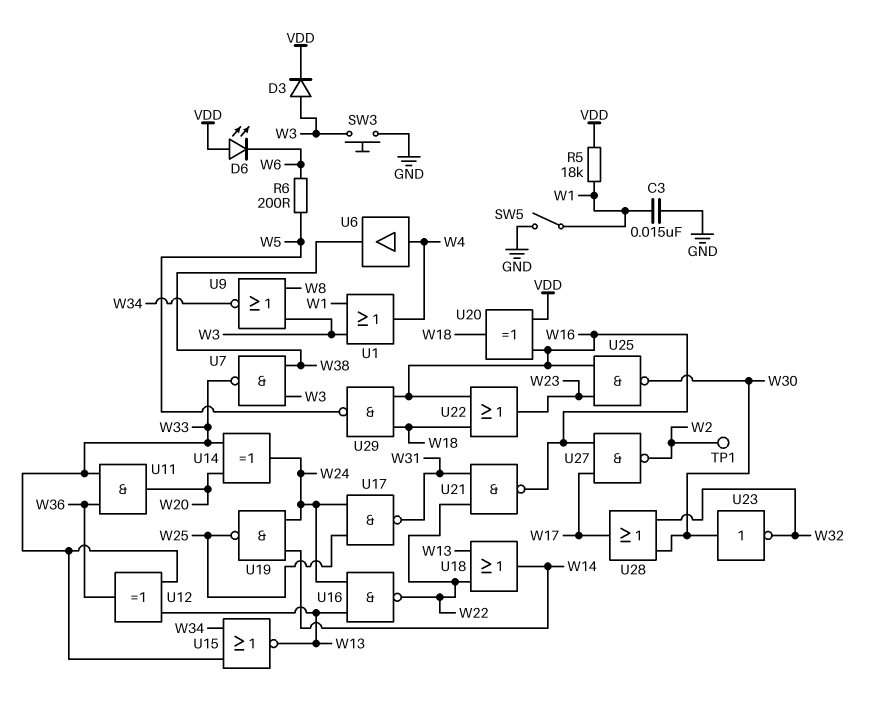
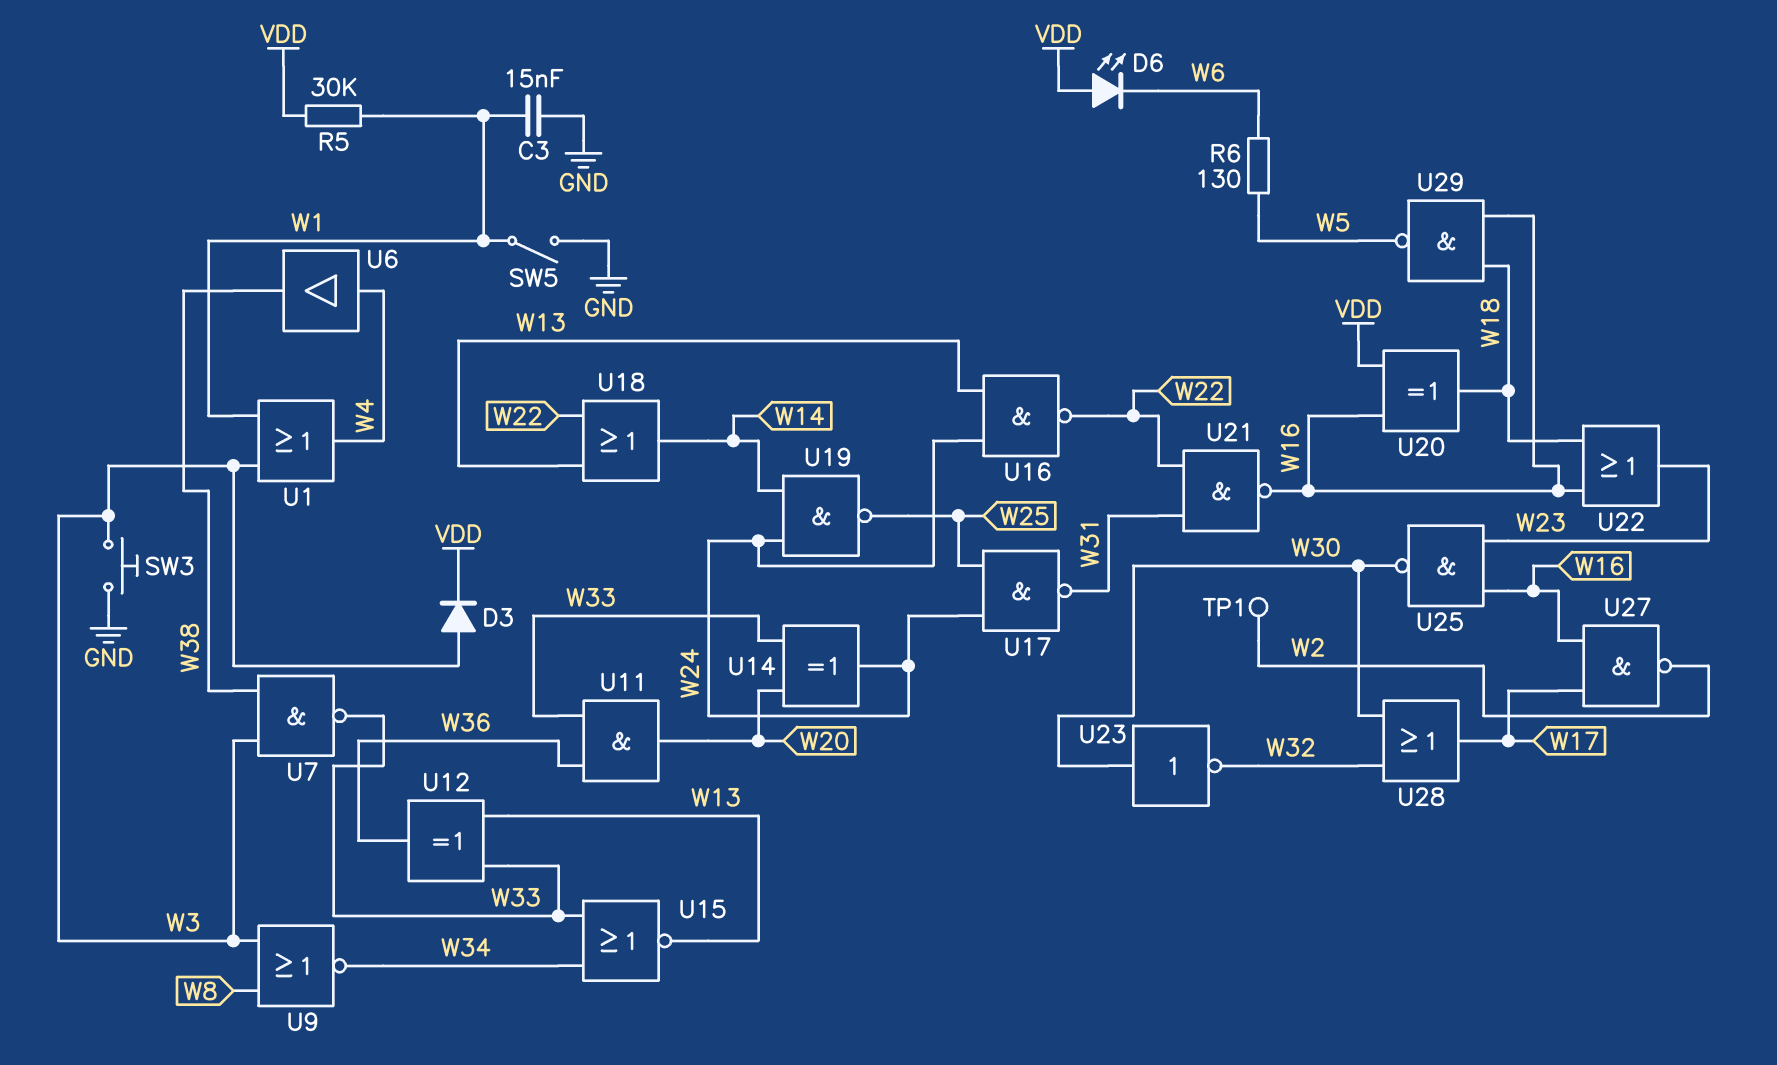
R5: 18k (VDD, W1) -> 30k (VDD, W1)
R6: 200 (W5, W6) -> 130 (W5, W6)

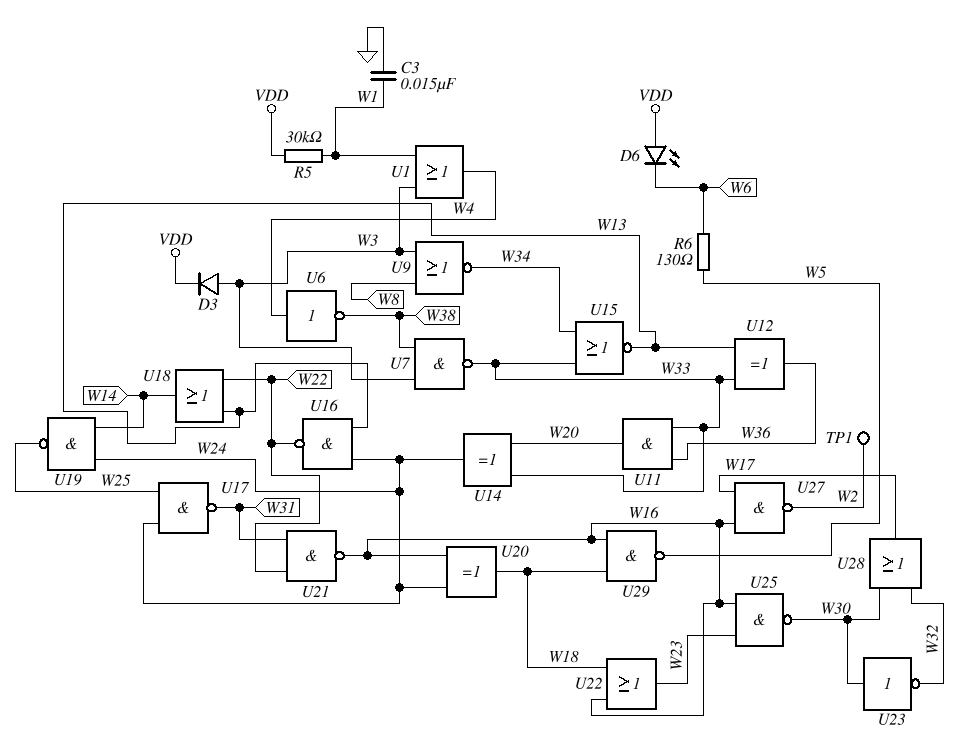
SW3: button (GND, W3) -> none
SW5: switch (GND, W1) -> none
U6: buffer (in W4, out W38) -> NOT (in W4, out W38)
U20: XOR (in VDD, in W16, out W18) -> XOR (in W16, in W24, out W18)

